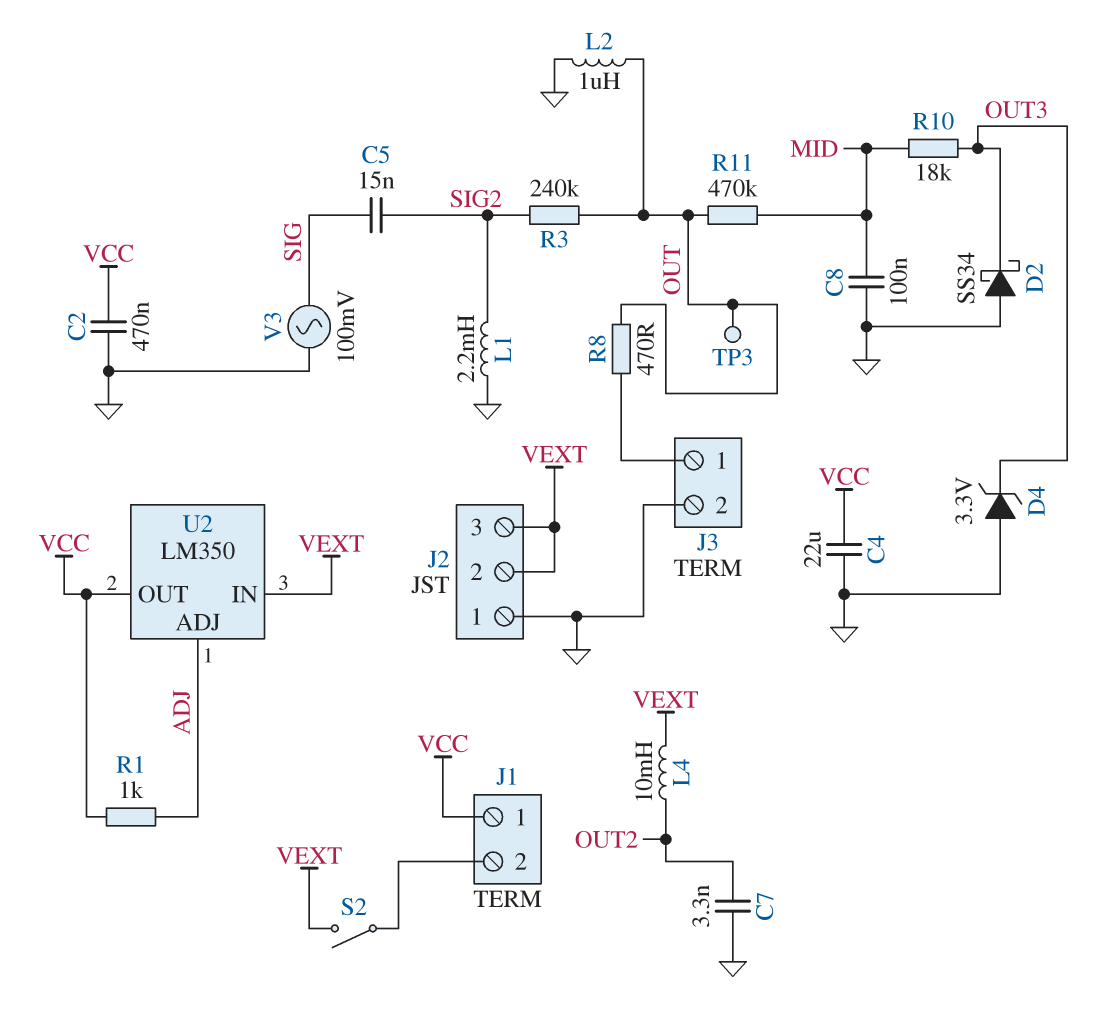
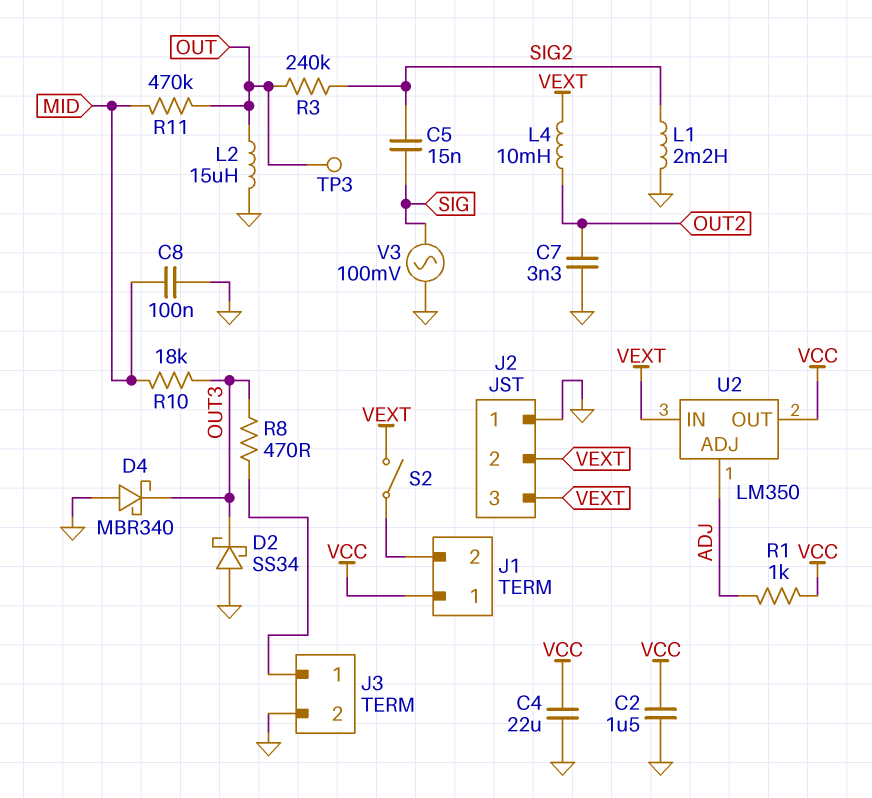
C2: 470nF (GND, VCC) -> 1.5uF (GND, VCC)
D4: zener 3.3V (A GND, K OUT3) -> schottky MBR340 (A GND, K OUT3)
L2: 1uH (GND, OUT) -> 15uH (GND, OUT)
R8: 470 (J3/1, OUT) -> 470 (J3/1, OUT3)

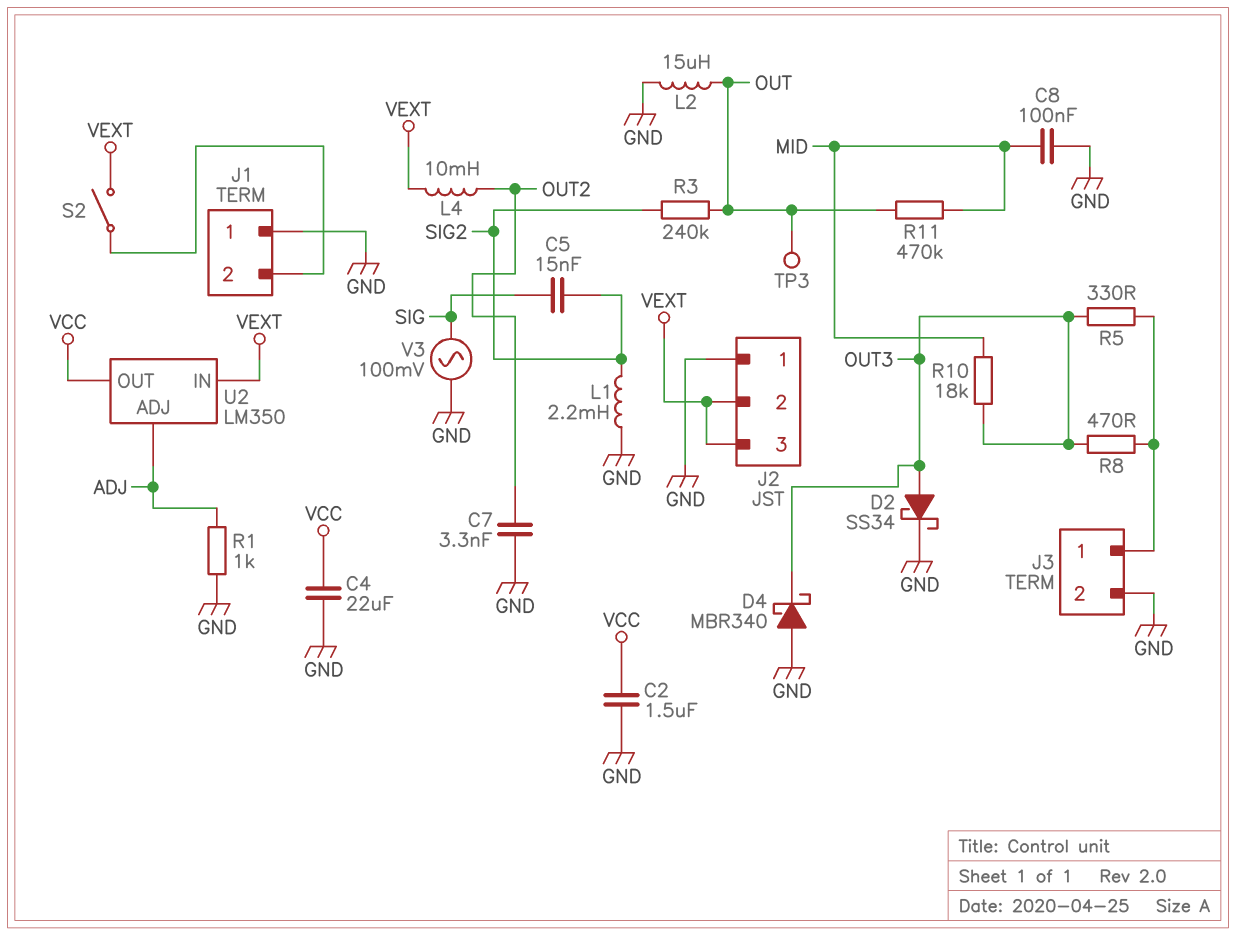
D2: schottky SS34 (A GND, K OUT3) -> schottky SS34 (A OUT3, K GND)
J1 pin 1: VCC -> GND
R1: 1k (ADJ, VCC) -> 1k (ADJ, GND)
R5: none -> 330 (J3/1, OUT3)

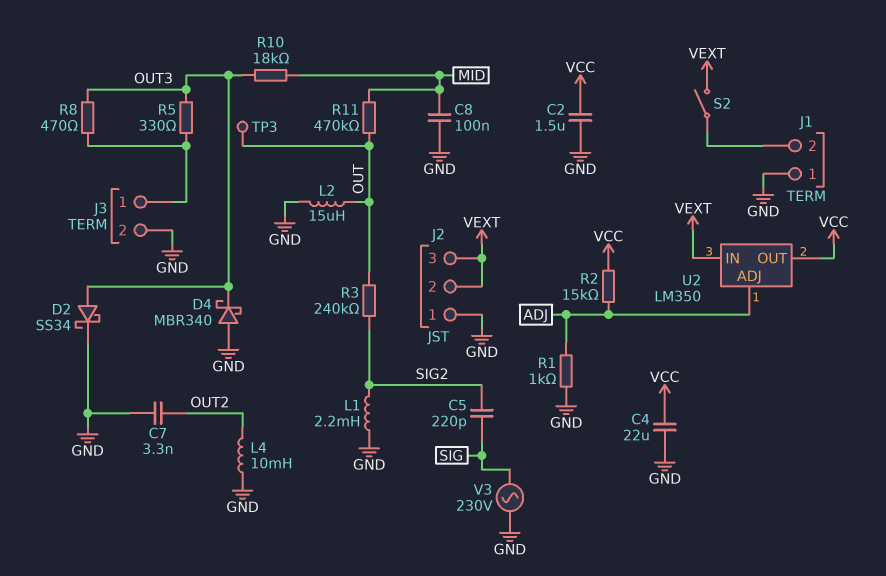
C5: 15nF (SIG, SIG2) -> 220pF (SIG, SIG2)
L4: 10mH (OUT2, VEXT) -> 10mH (GND, OUT2)
R2: none -> 15k (ADJ, VCC)
V3: AC 100mV (GND, SIG) -> AC 230V (GND, SIG)

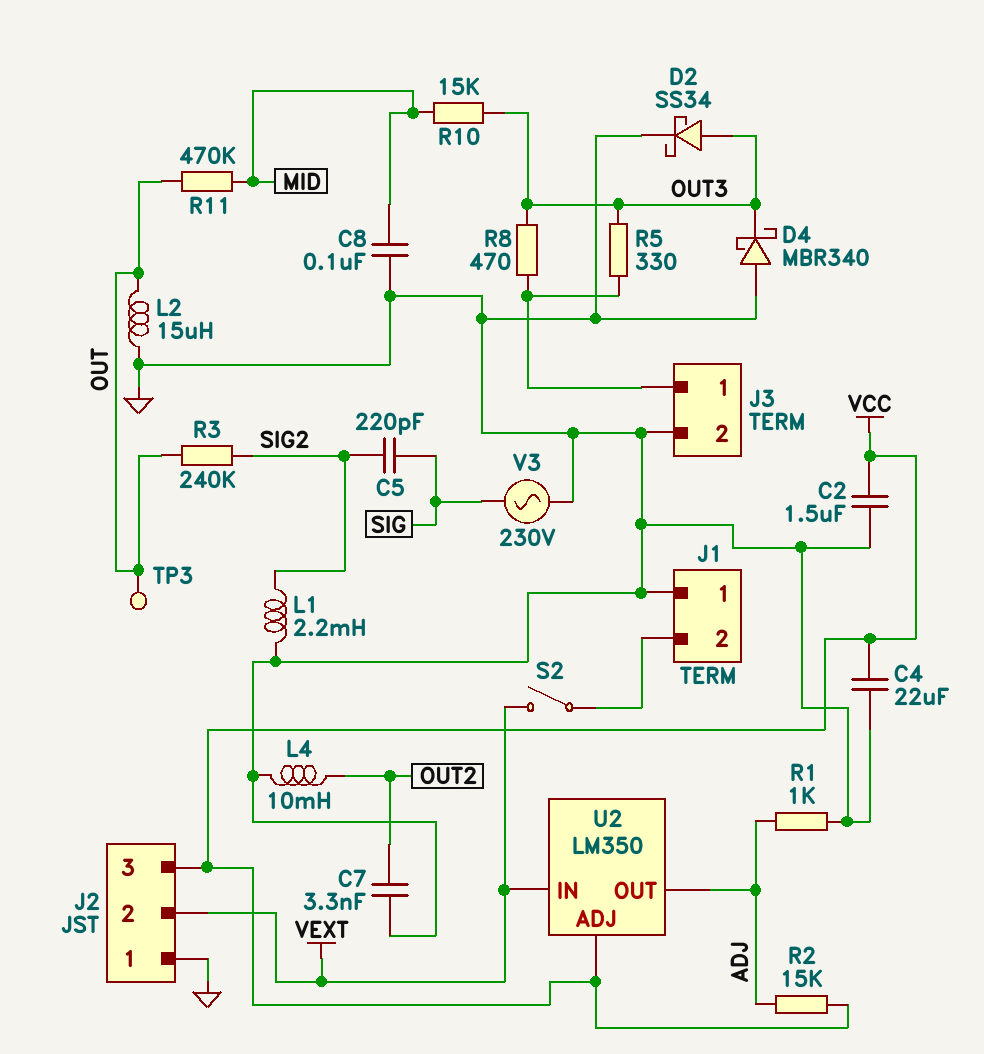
J2 pin 3: VEXT -> VCC
R10: 18k (MID, OUT3) -> 15k (MID, OUT3)
U2 pin ADJ: ADJ -> VCC
U2 pin OUT: VCC -> ADJ

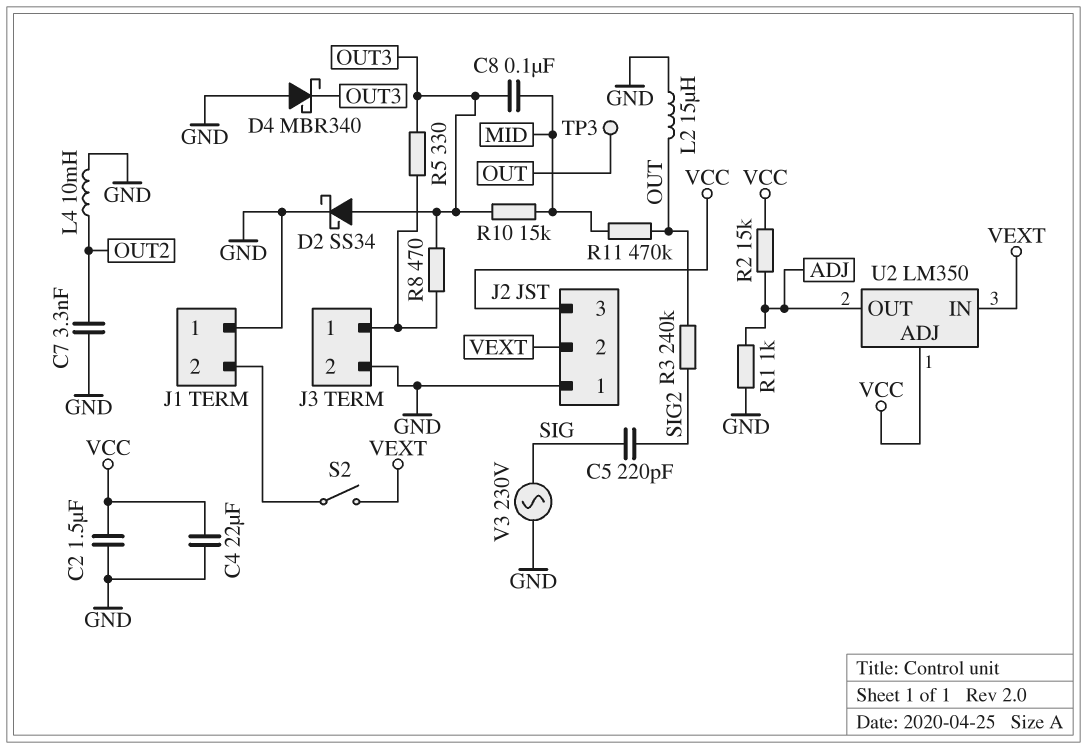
C8: 100nF (GND, MID) -> 100nF (MID, OUT3)
L1: 2.2mH (GND, SIG2) -> none

